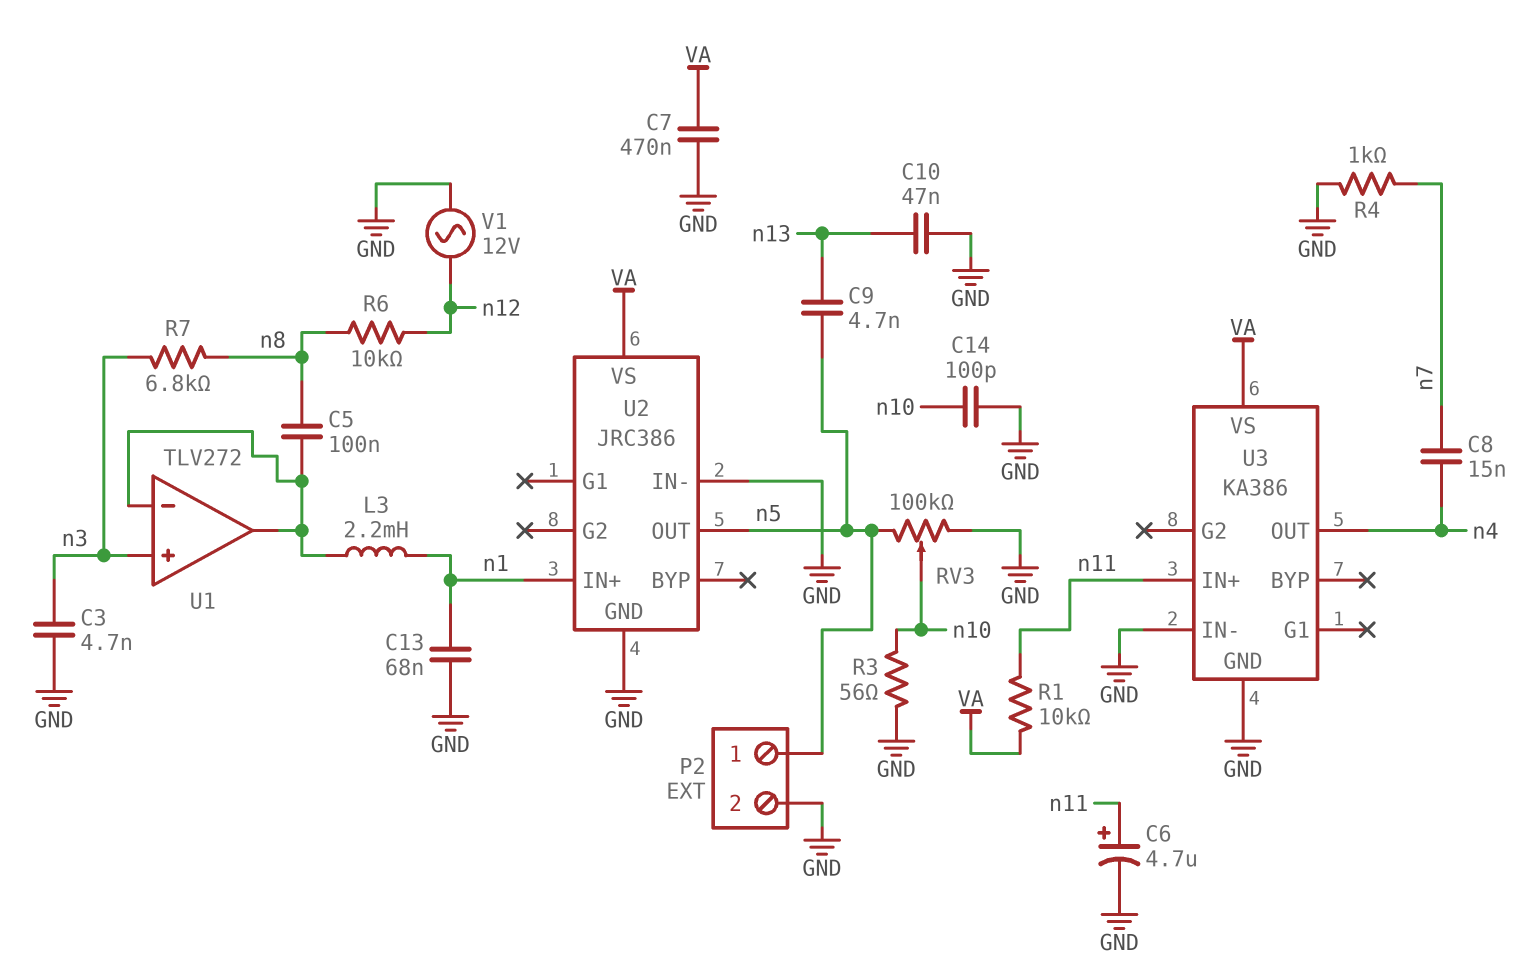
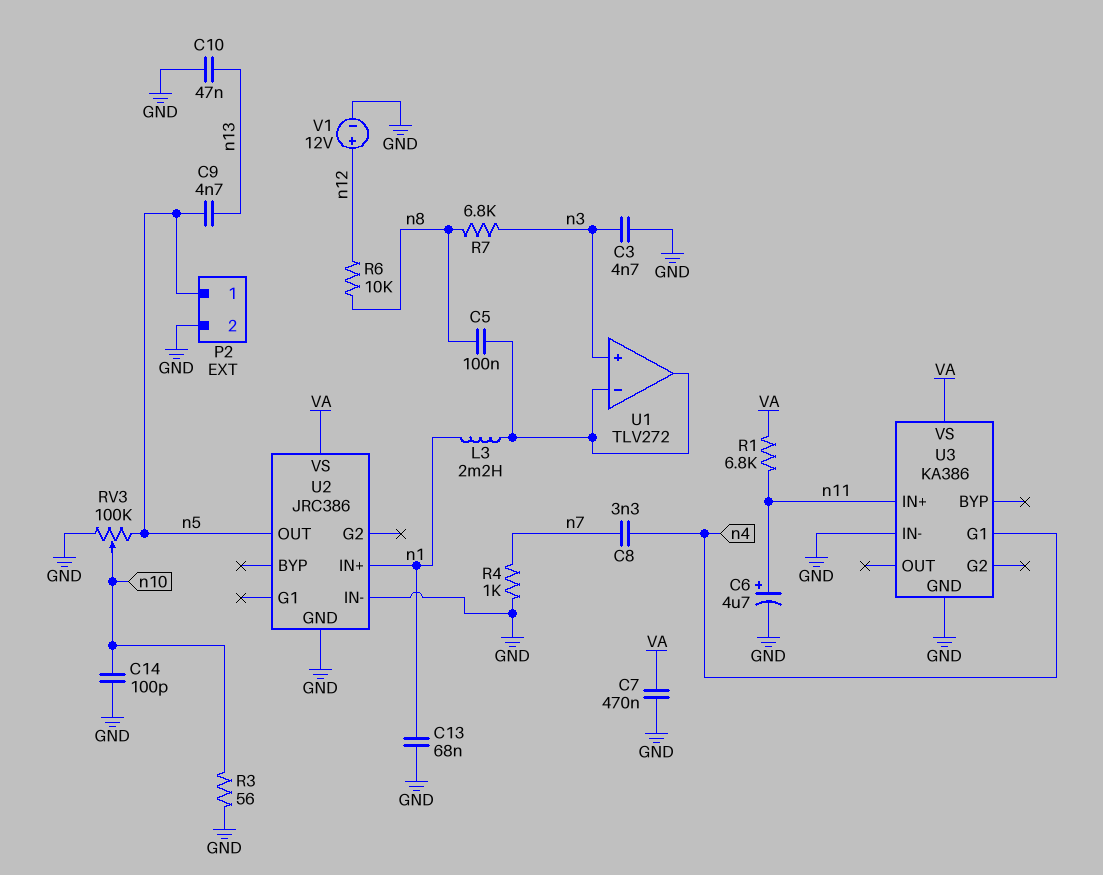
C8: 15nF (n4, n7) -> 3.3nF (n4, n7)
R1: 10k (VA, n11) -> 6.8k (VA, n11)
U3 pin G1: none -> n4
U3 pin OUT: n4 -> none
V1: AC 12V (GND, n12) -> 12V (plus n12, minus GND)

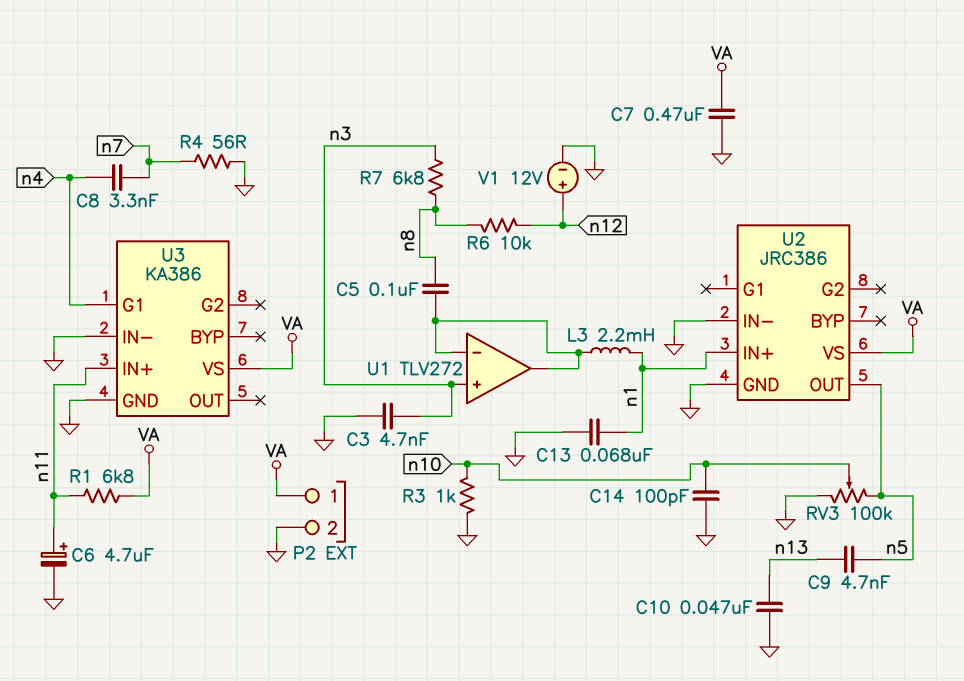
P2 pin 1: n5 -> VA
R3: 56 (GND, n10) -> 1k (GND, n10)
R4: 1k (GND, n7) -> 56 (GND, n7)

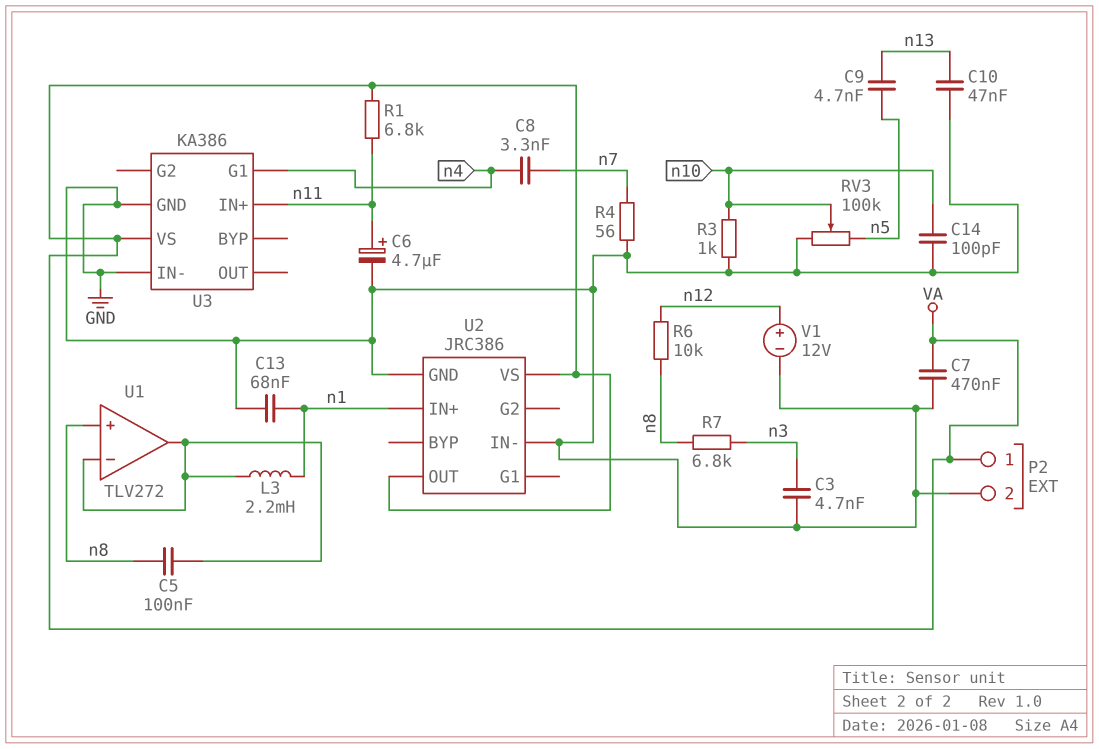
U1 pin in+: n3 -> n8
U2 pin OUT: n5 -> VA

